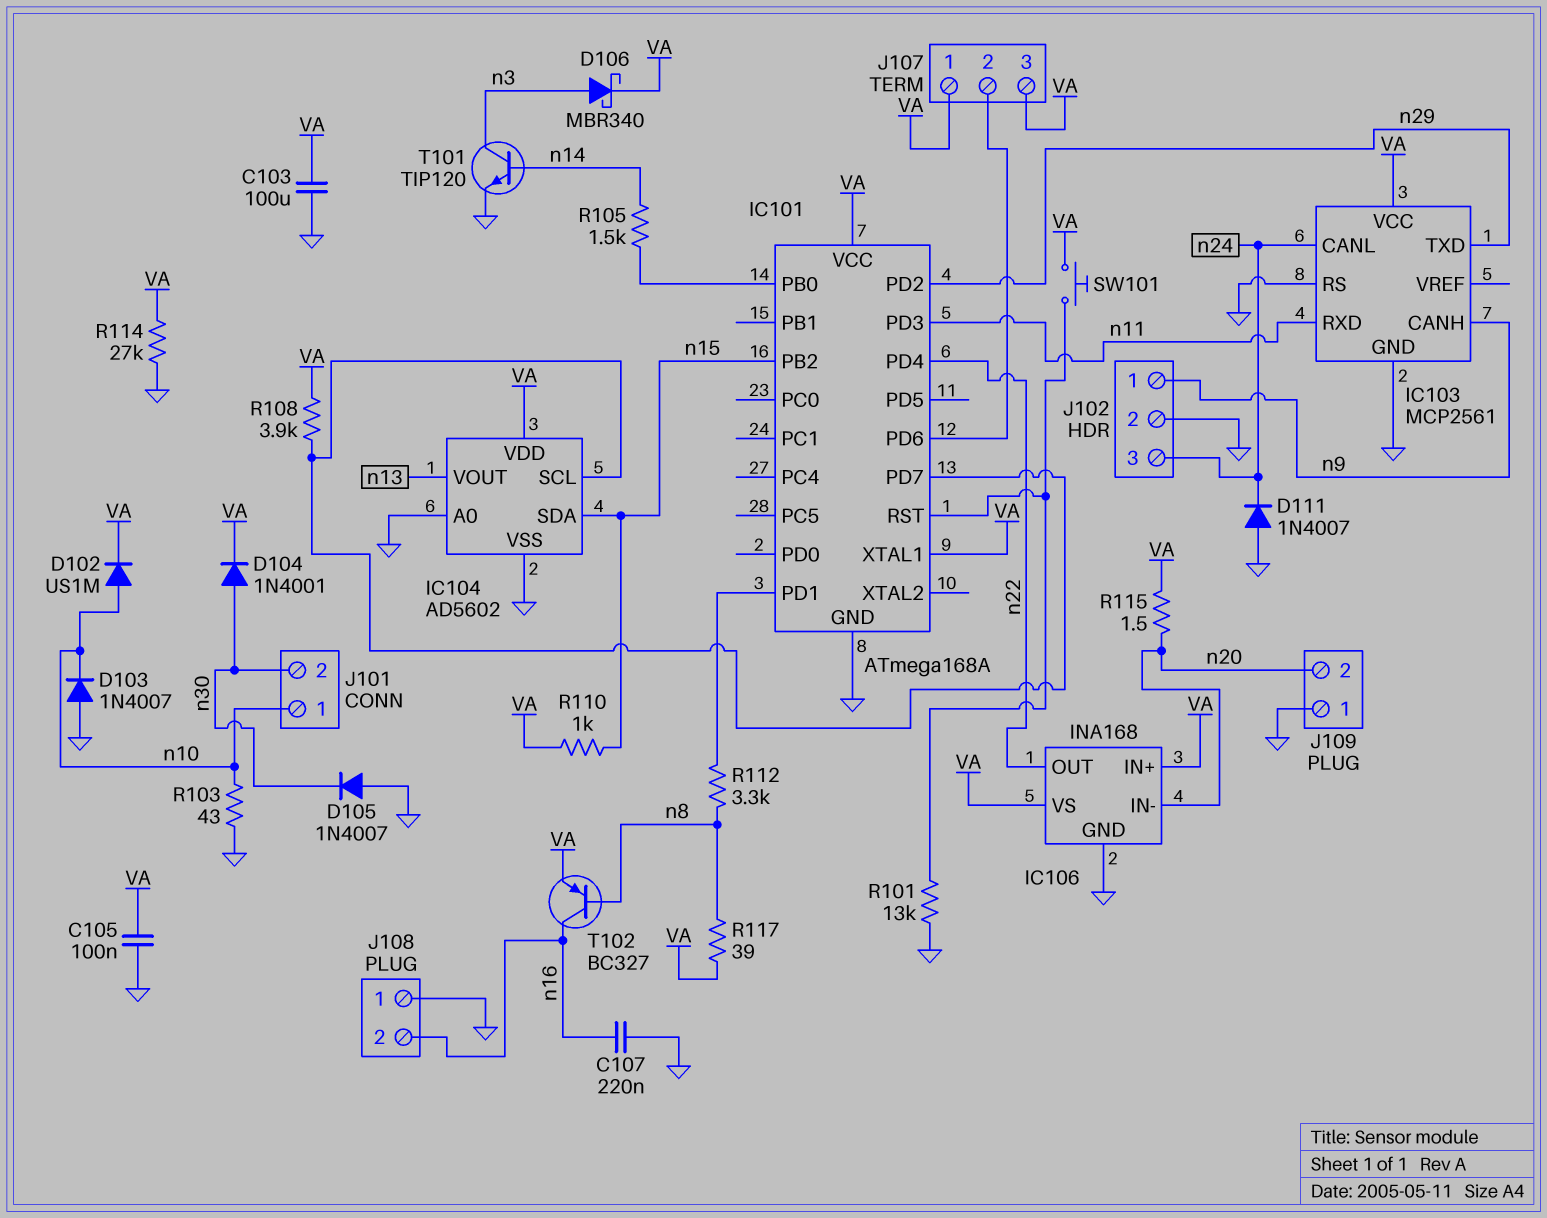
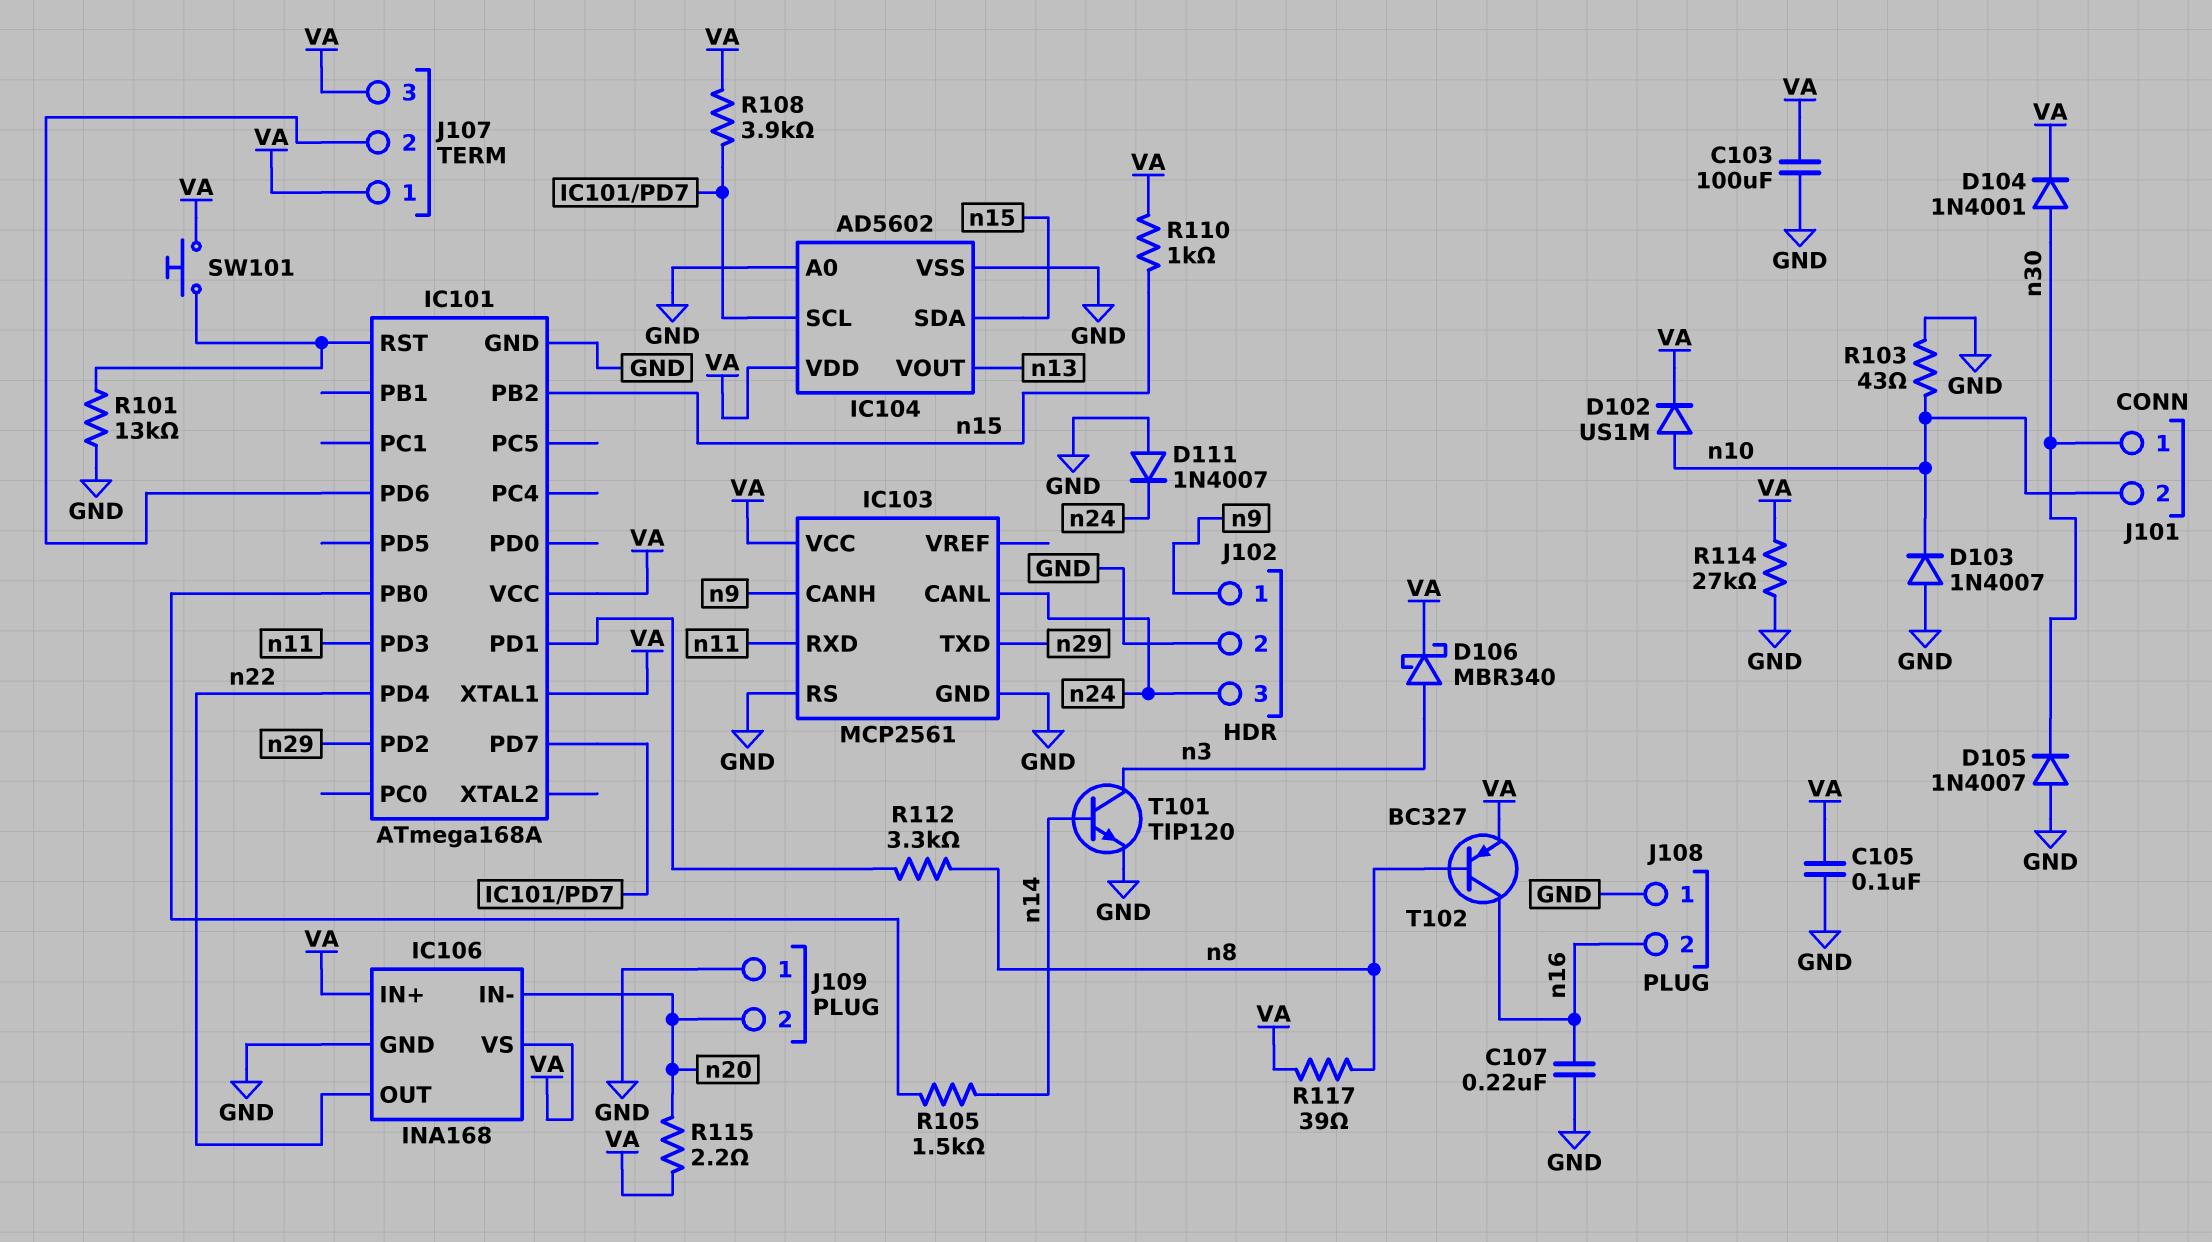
J101 pin 1: n10 -> n30
J101 pin 2: n30 -> n10
R115: 1.5 (VA, n20) -> 2.2 (VA, n20)

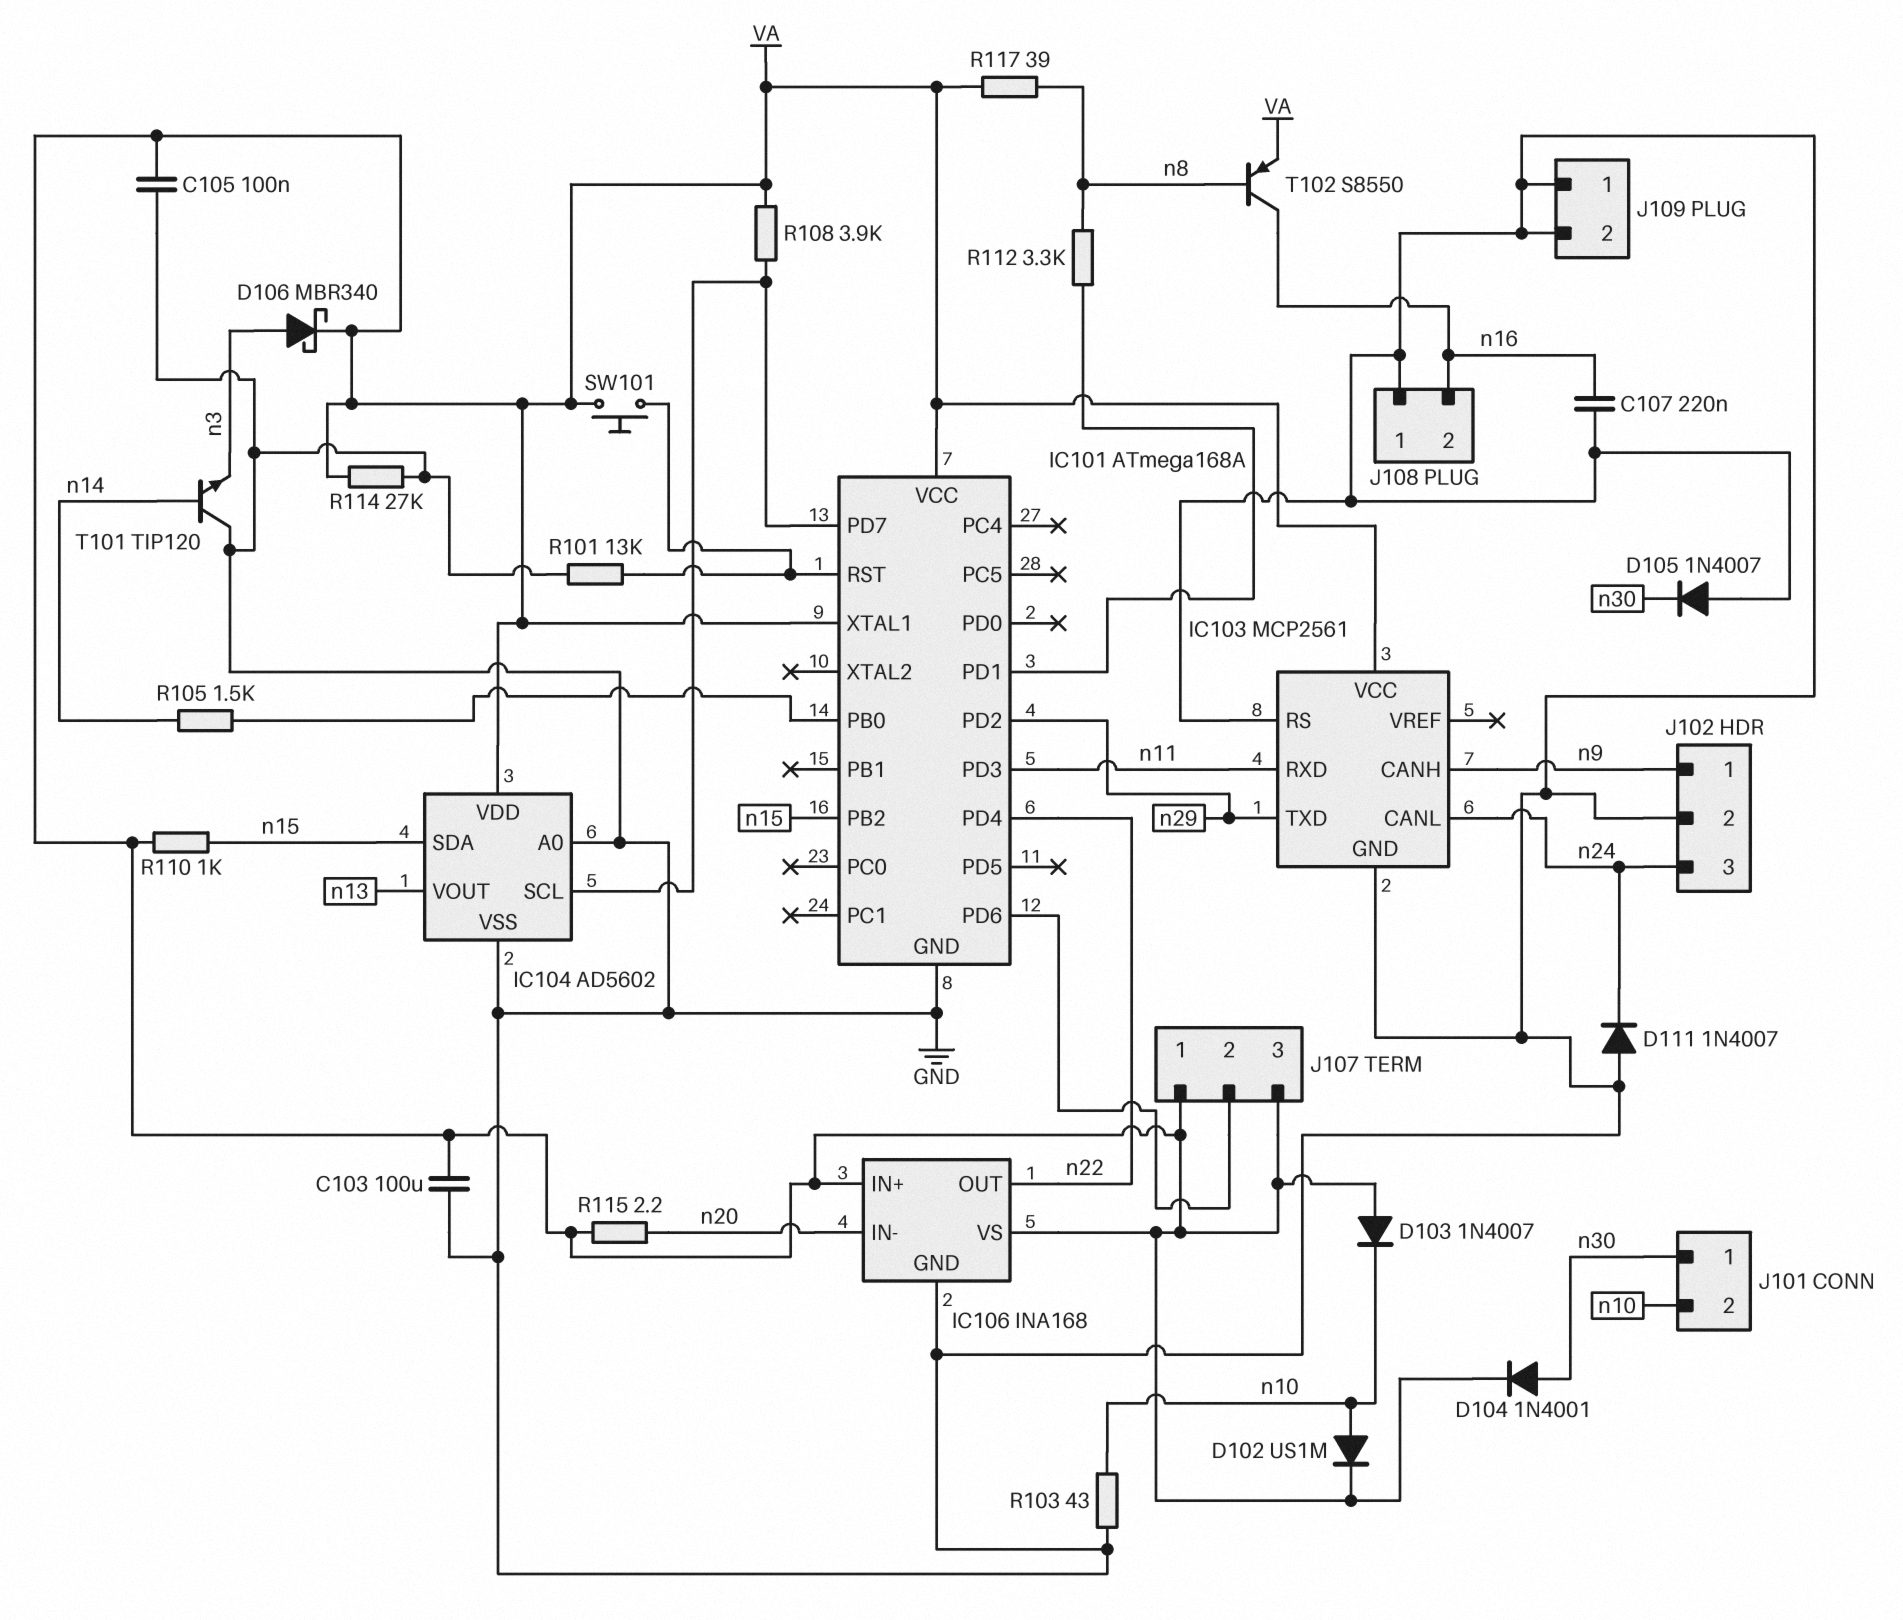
D103: diode 1N4007 (A GND, K n10) -> diode 1N4007 (A VA, K n10)
J109 pin 2: n20 -> GND
T101: NPN TIP120 (B n14, C n3, E GND) -> NPN TIP120 (B n14, C GND, E n3)
T102: PNP BC327 (B n8, C n16, E VA) -> PNP S8550 (B n8, C n16, E VA)

